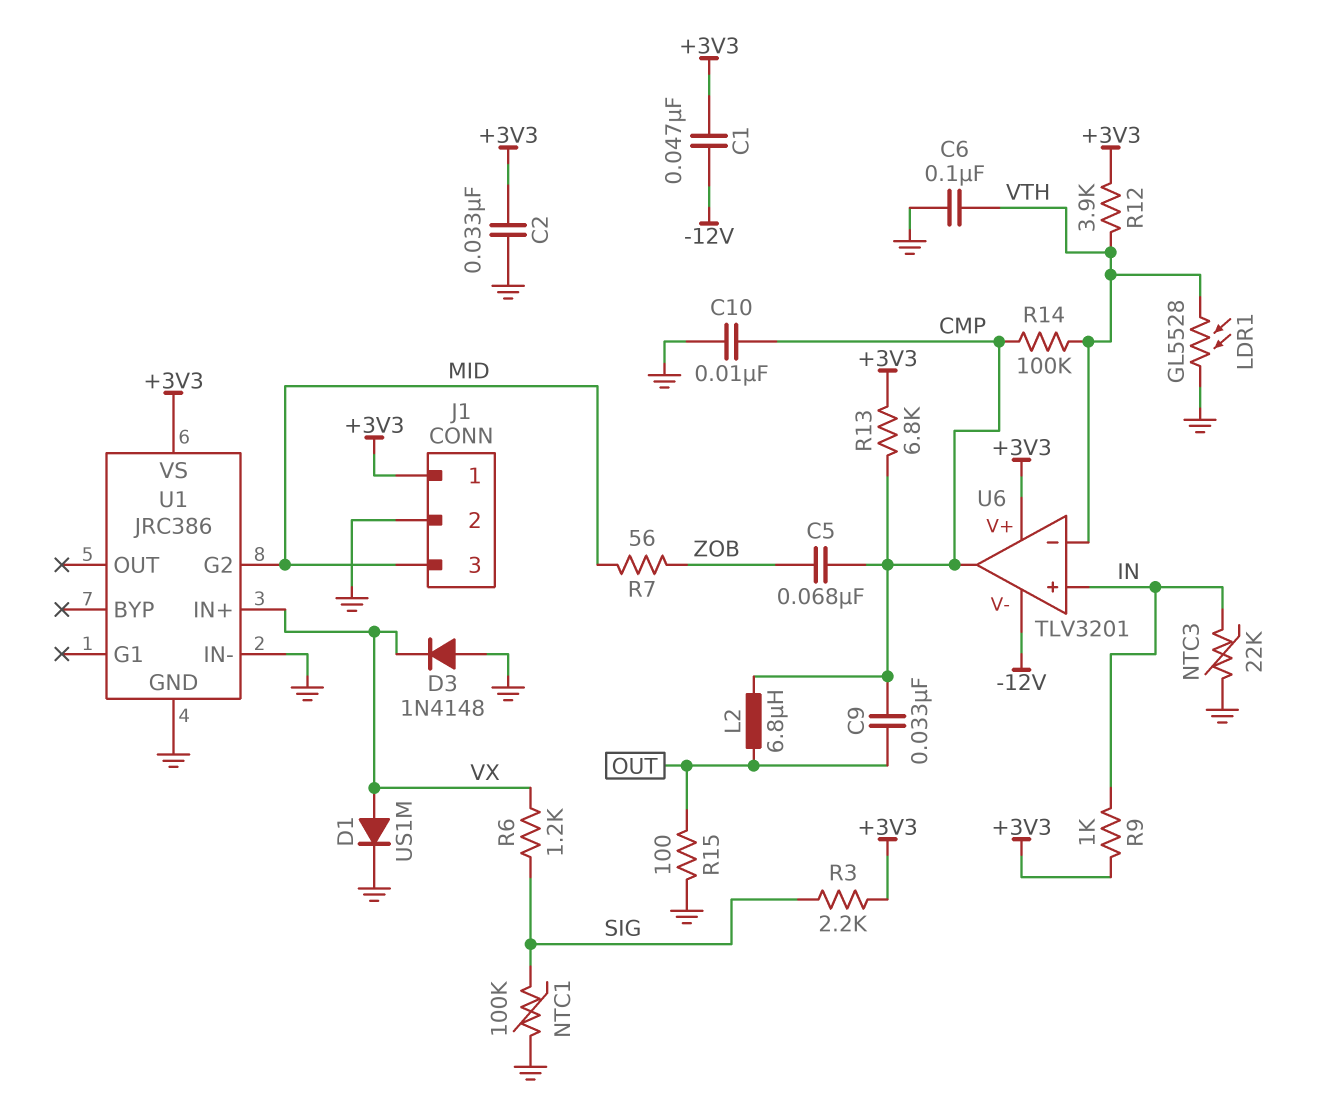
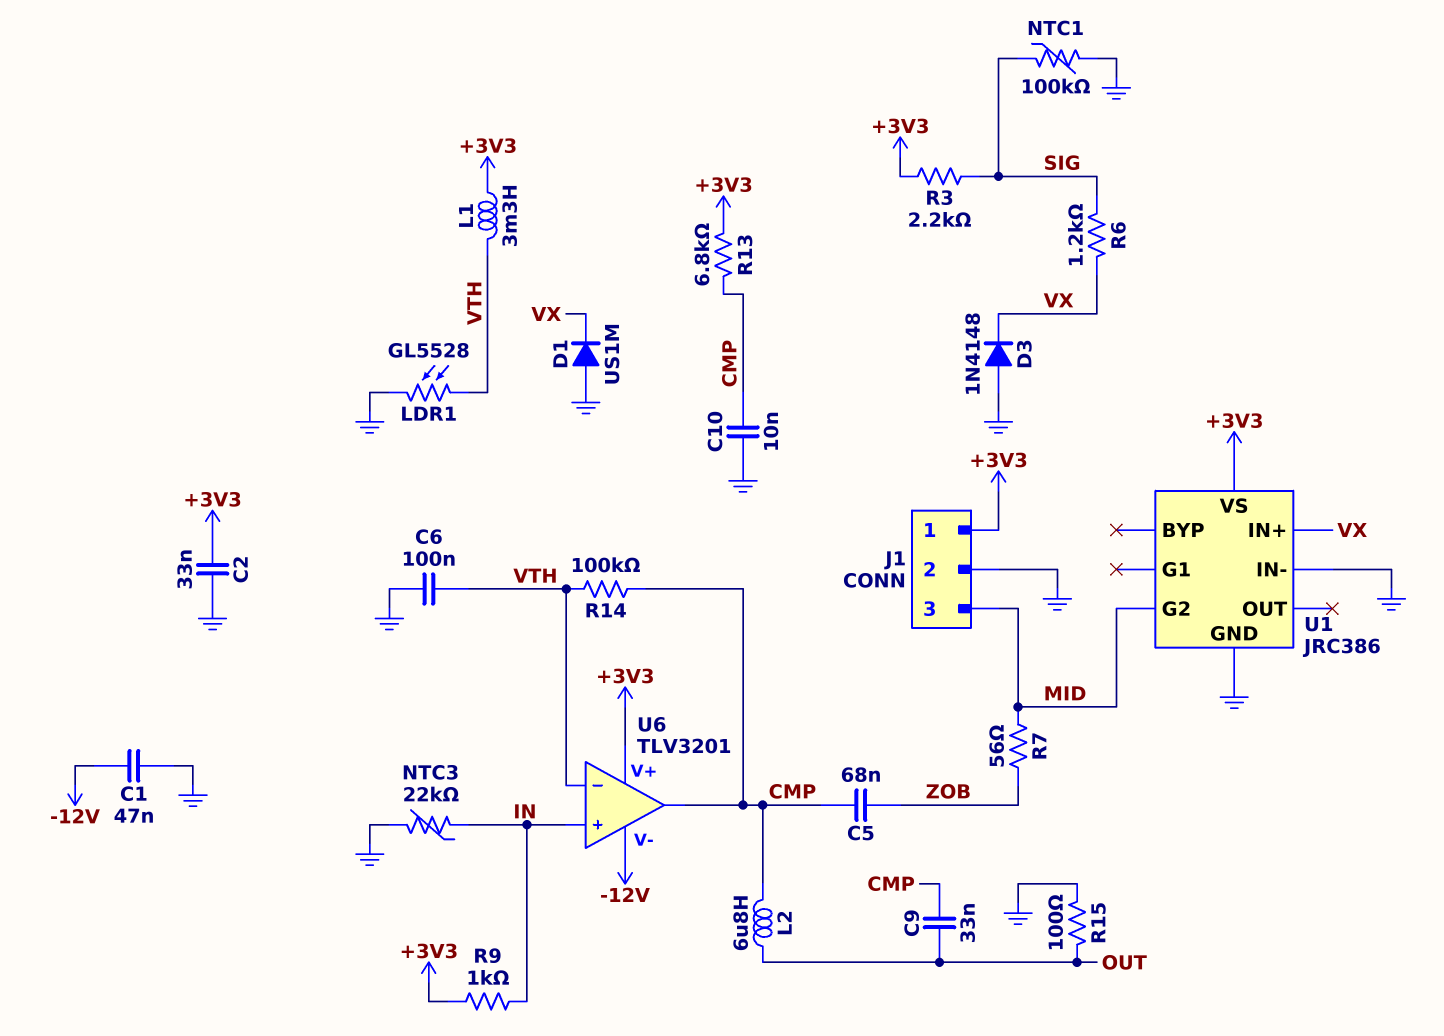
C1: 47nF (+3V3, -12V) -> 47nF (-12V, GND)
D1: diode US1M (A VX, K GND) -> diode US1M (A GND, K VX)
L1: none -> 3.3mH (+3V3, VTH)
R12: 3.9k (+3V3, VTH) -> none

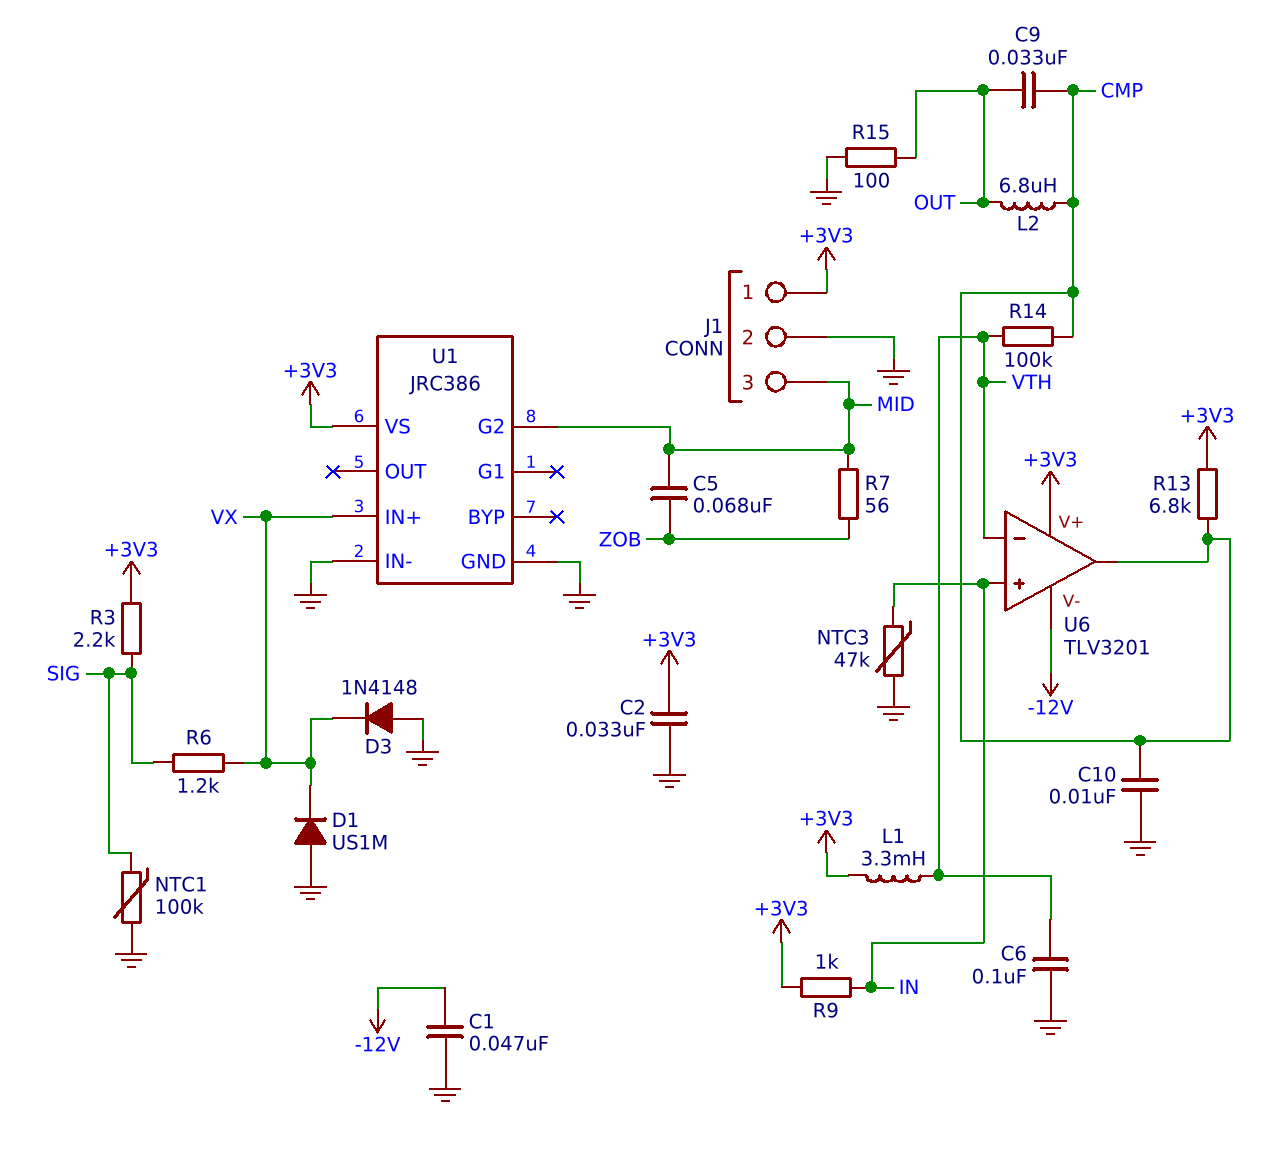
C5: 68nF (CMP, ZOB) -> 68nF (MID, ZOB)
LDR1: GL5528 (GND, VTH) -> none
NTC3: 22k (GND, IN) -> 47k (GND, IN)

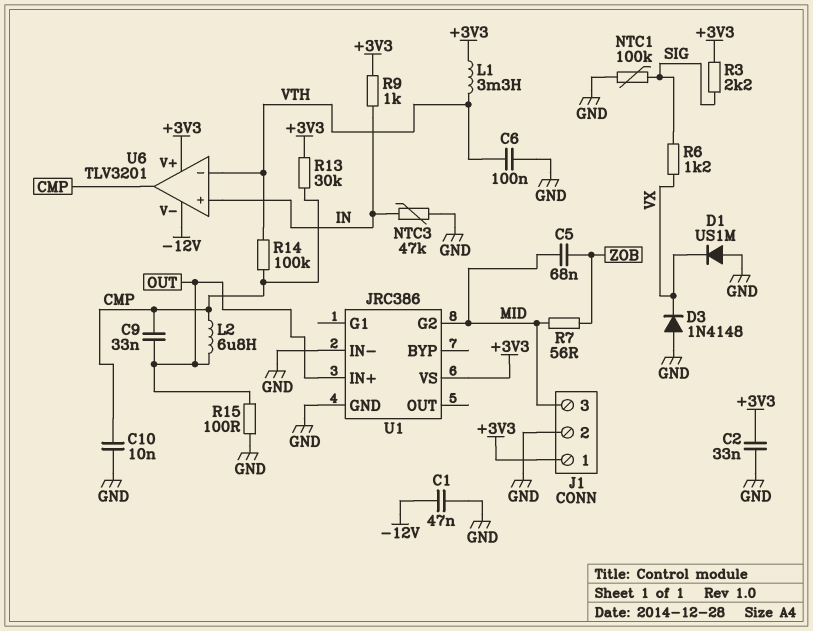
R13: 6.8k (+3V3, CMP) -> 30k (+3V3, CMP)
U1 pin IN+: VX -> OUT

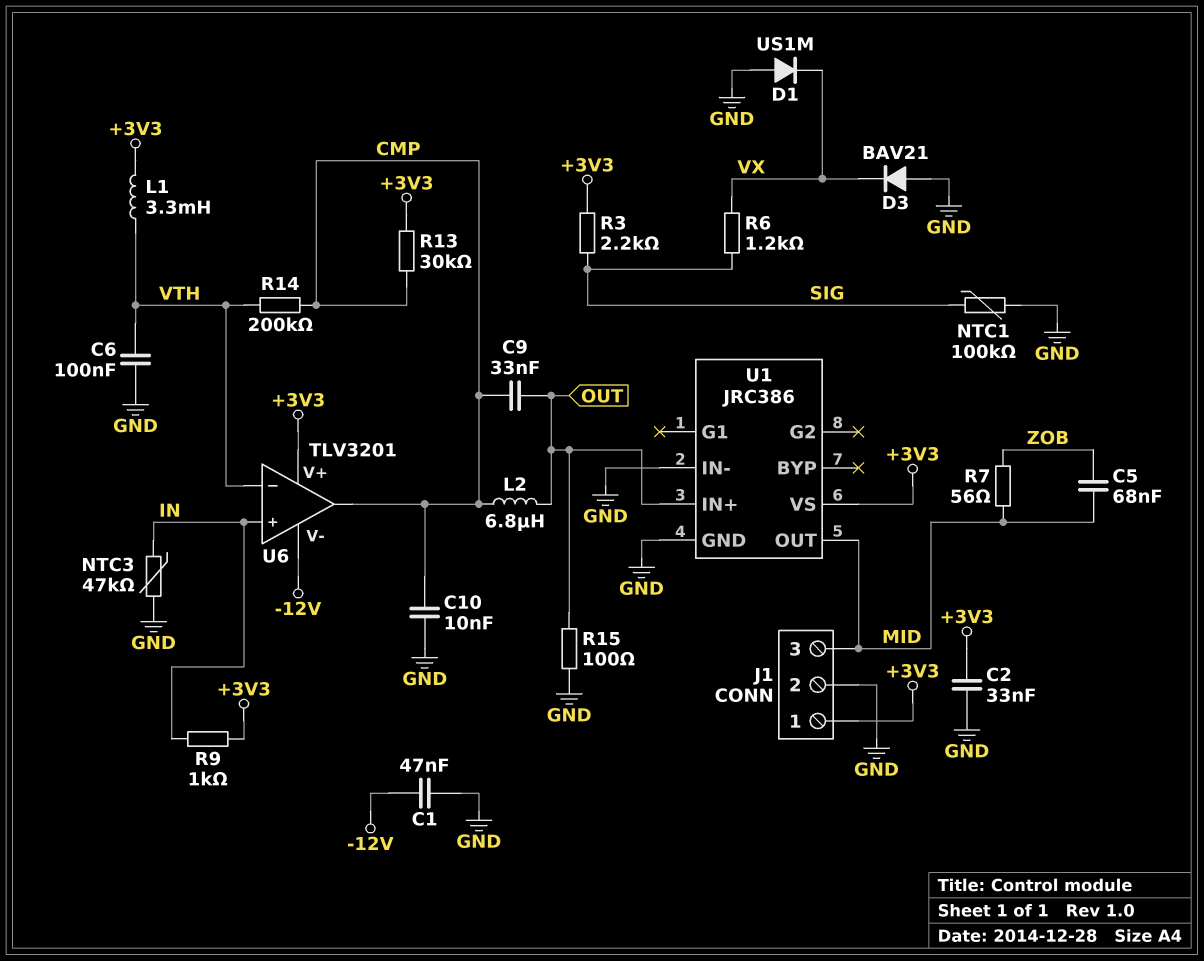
D3: diode 1N4148 (A GND, K VX) -> diode BAV21 (A GND, K VX)
R14: 100k (CMP, VTH) -> 200k (CMP, VTH)
U1 pin G2: MID -> none
U1 pin OUT: none -> MID

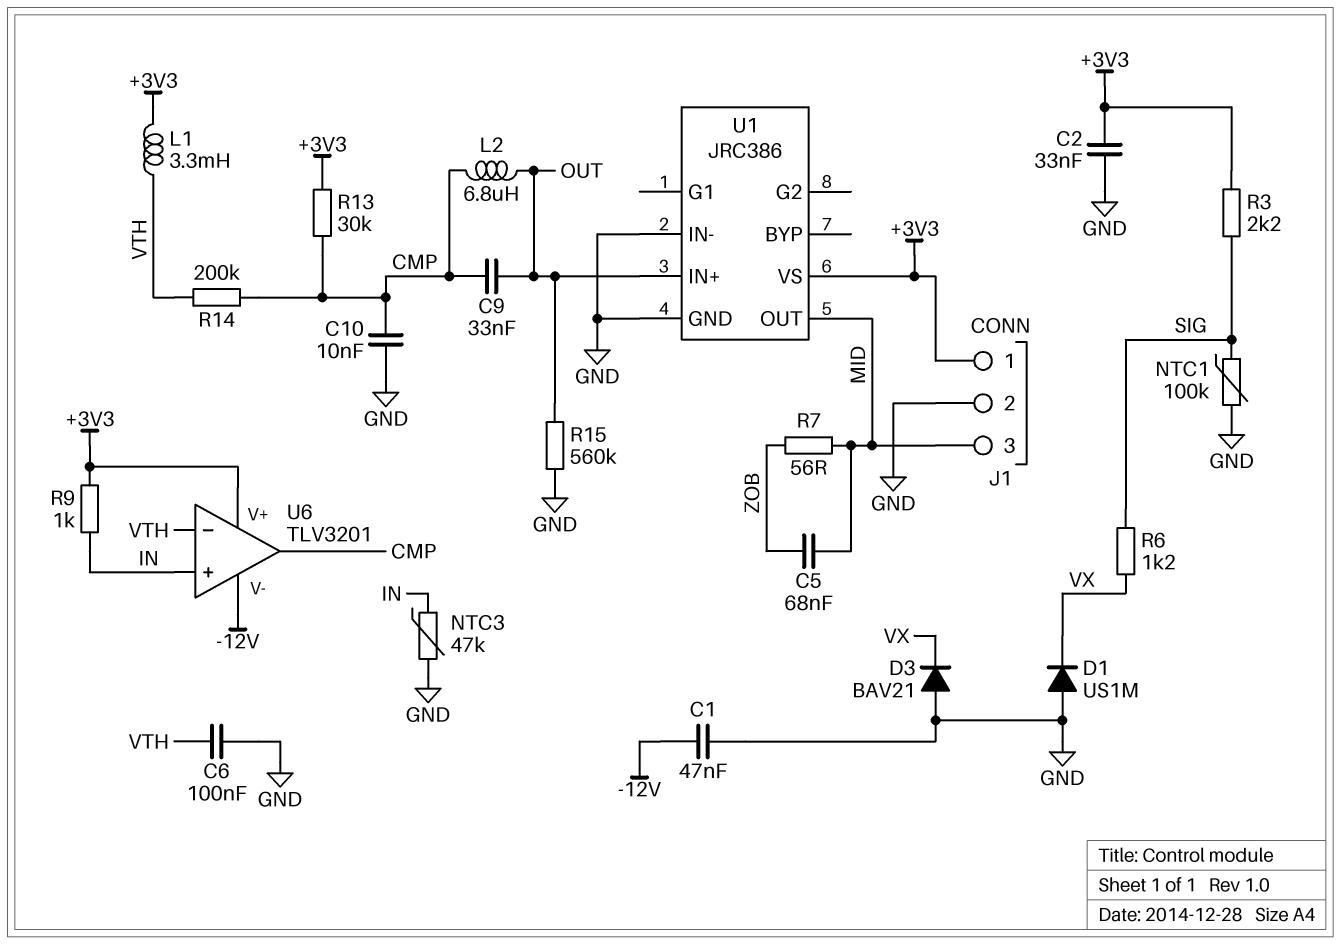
R15: 100 (GND, OUT) -> 560k (GND, OUT)

